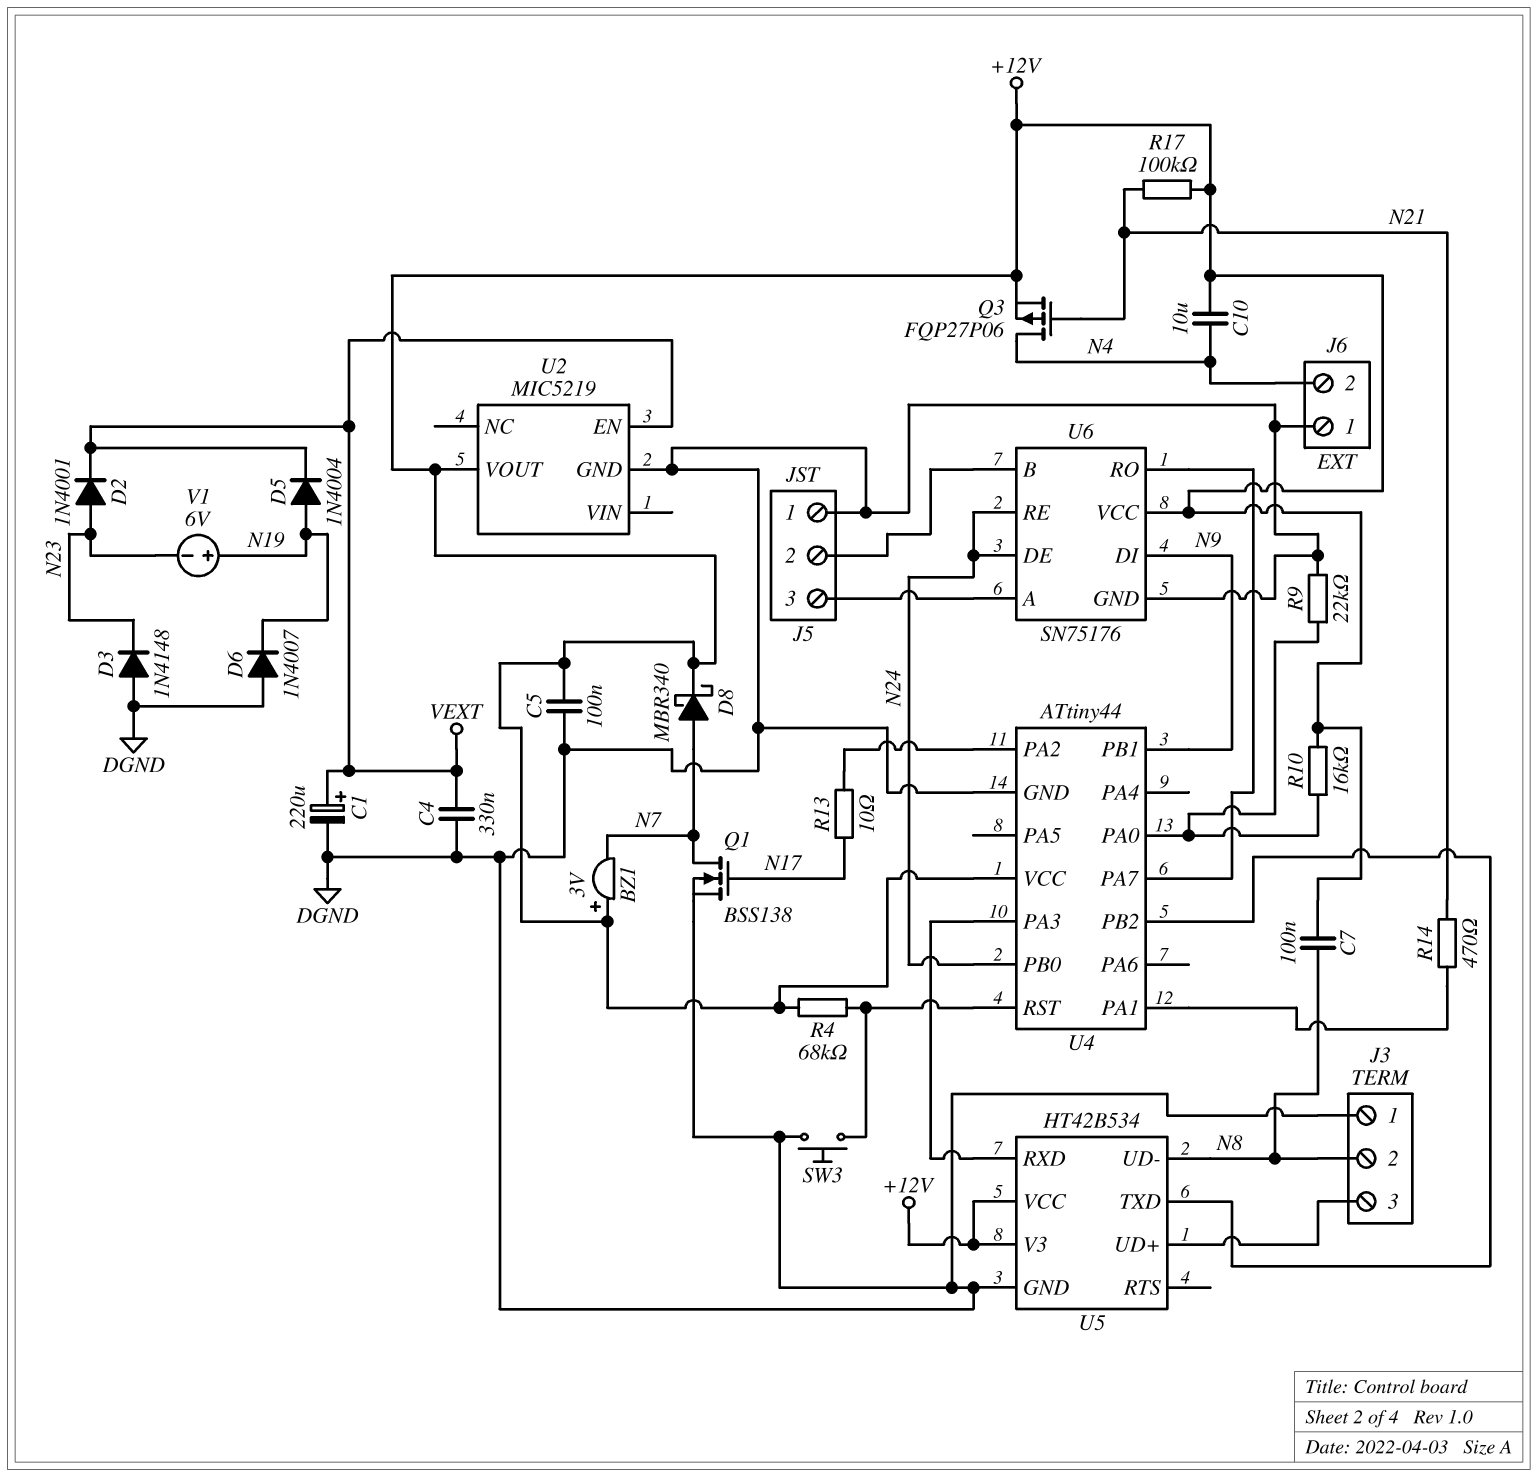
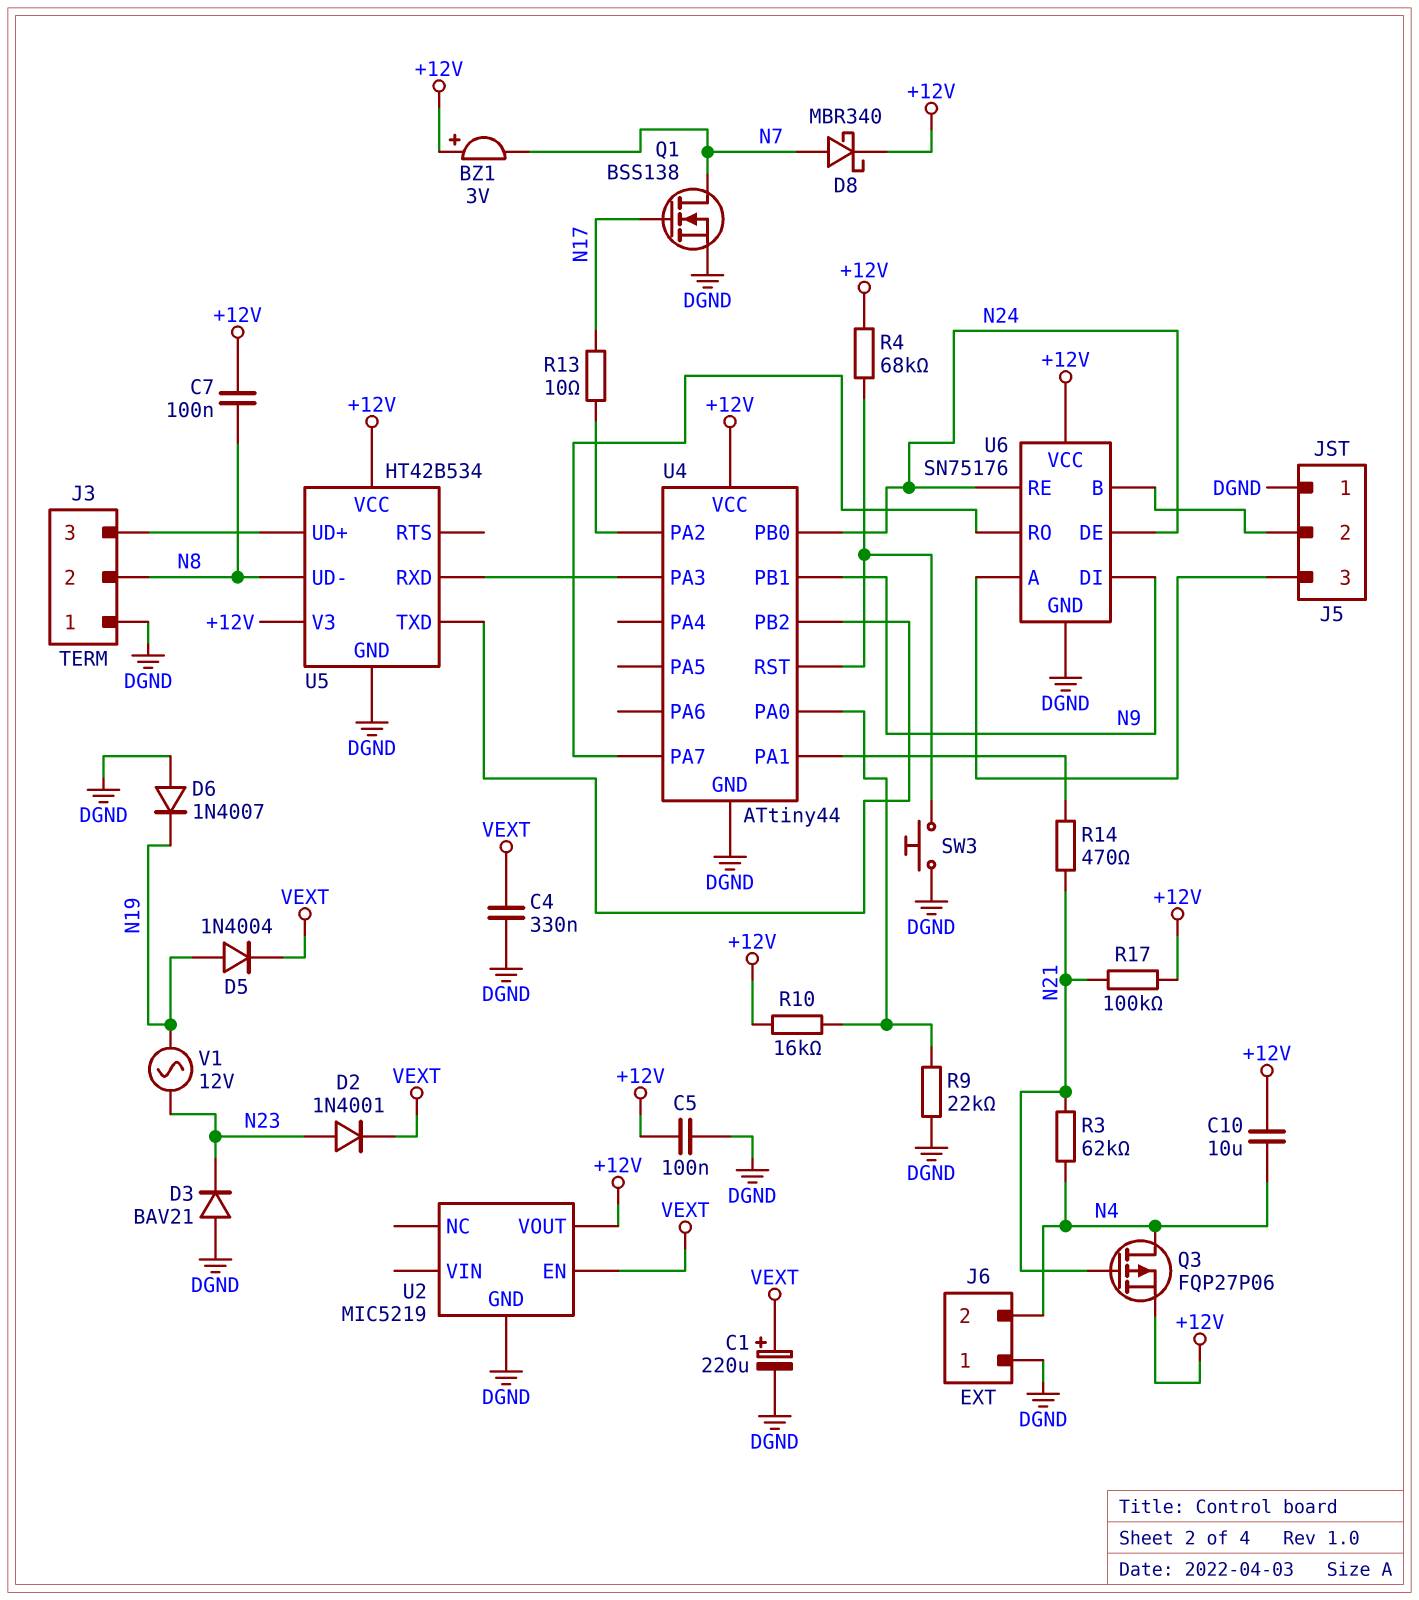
D3: diode 1N4148 (A DGND, K N23) -> diode BAV21 (A DGND, K N23)
R3: none -> 62k (N4, N21)
V1: 6V (plus N19, minus N23) -> AC 12V (N19, N23)

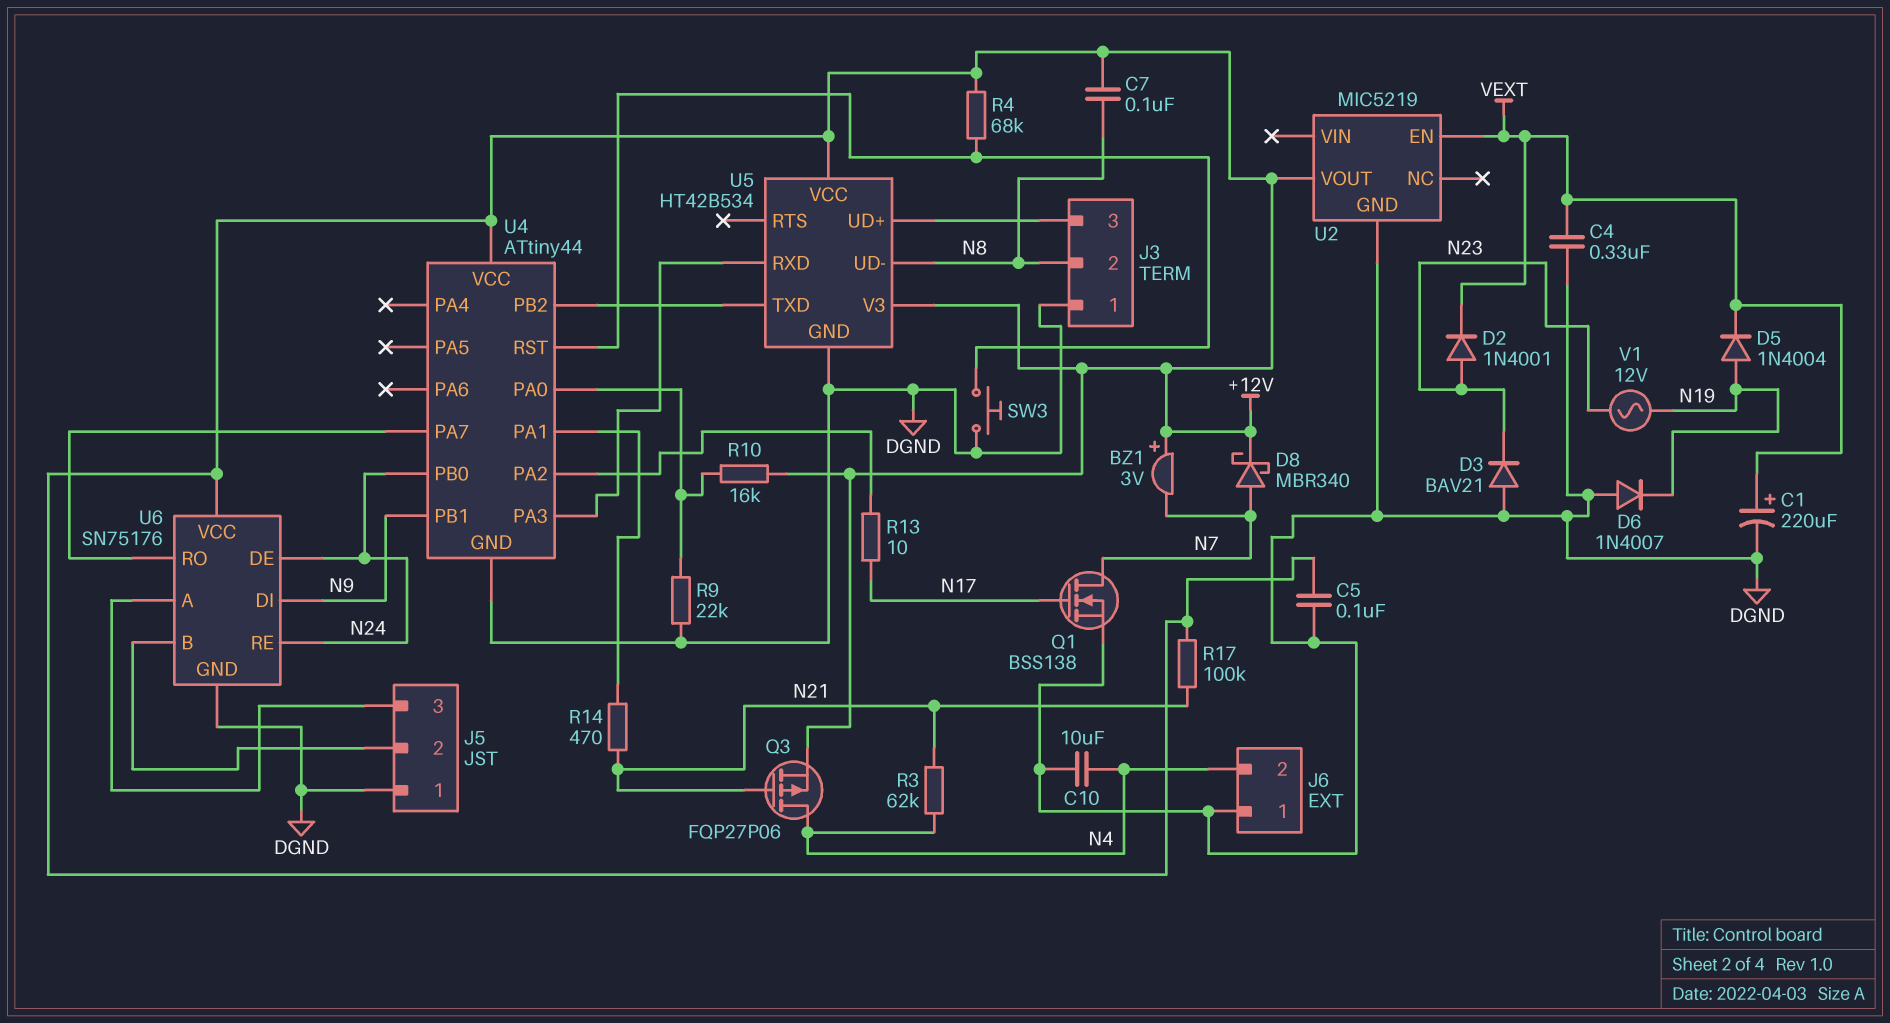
C10: 10uF (+12V, N4) -> 10uF (DGND, N4)

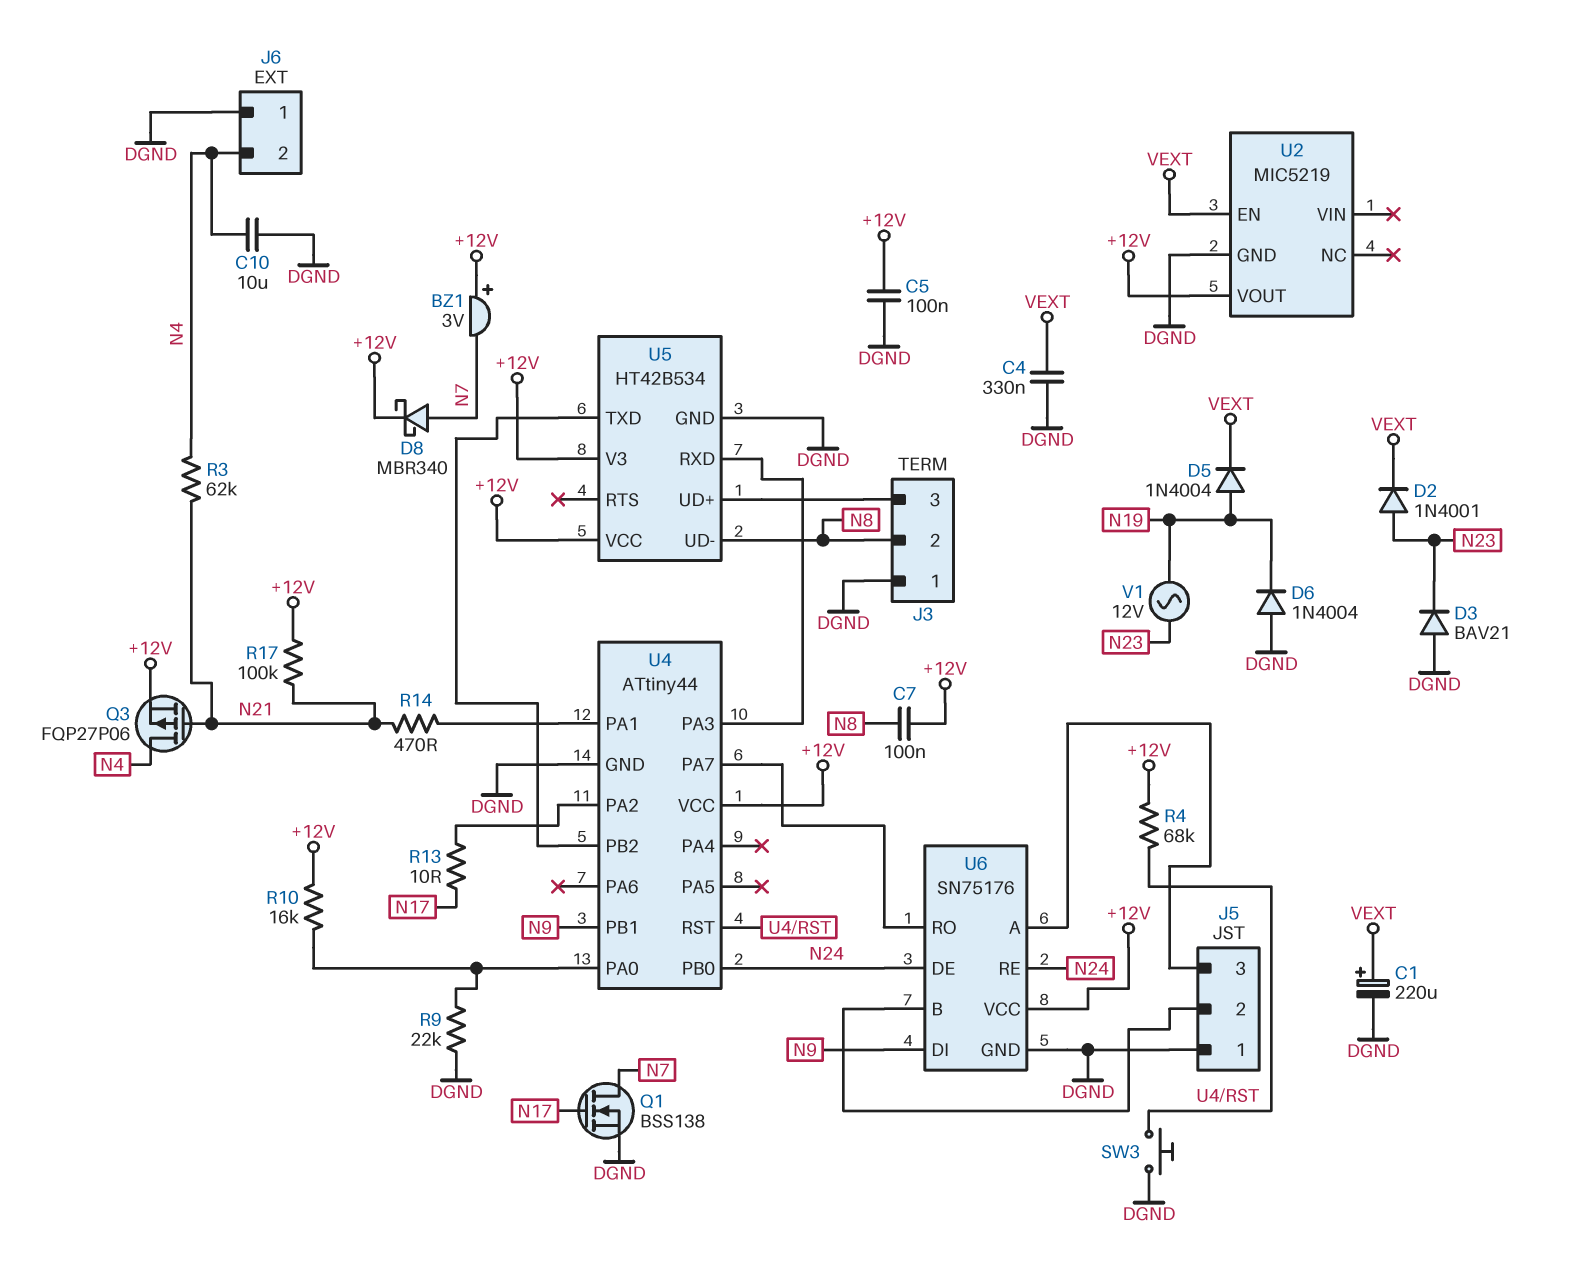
D6: diode 1N4007 (A DGND, K N19) -> diode 1N4004 (A DGND, K N19)

